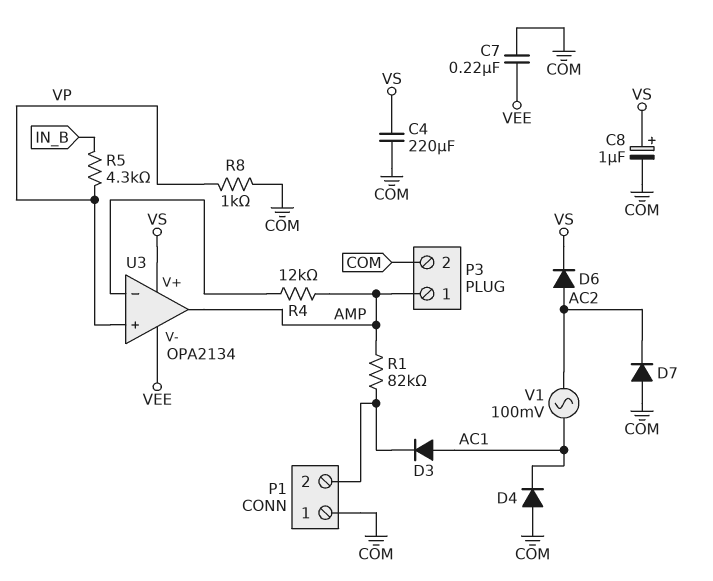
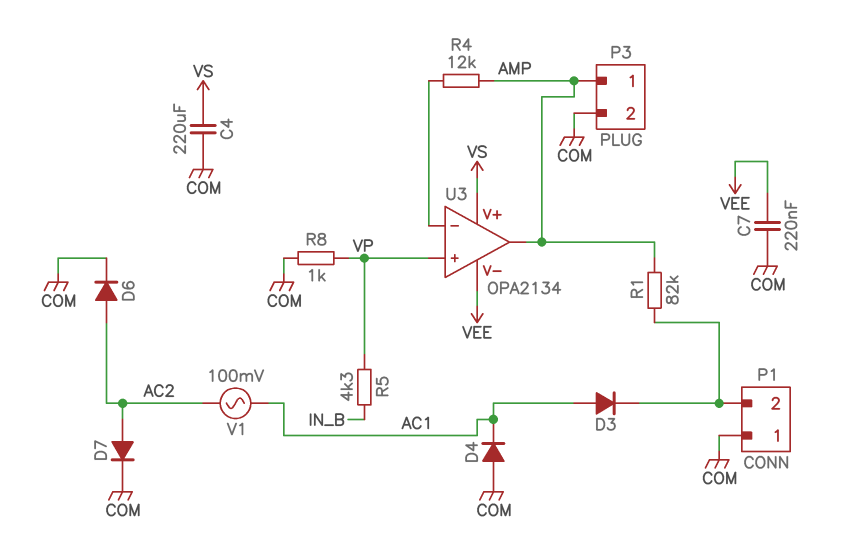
C8: 1uF (plus VS, minus COM) -> none
D6: diode (A AC2, K VS) -> diode (A AC2, K COM)
D7: diode (A COM, K AC2) -> diode (A AC2, K COM)

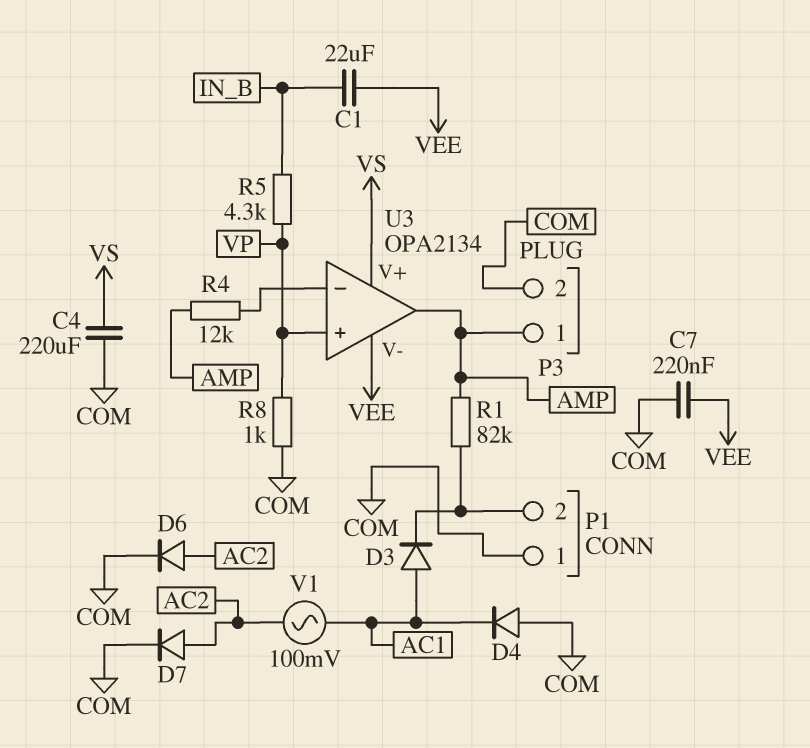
C1: none -> 22uF (IN_B, VEE)

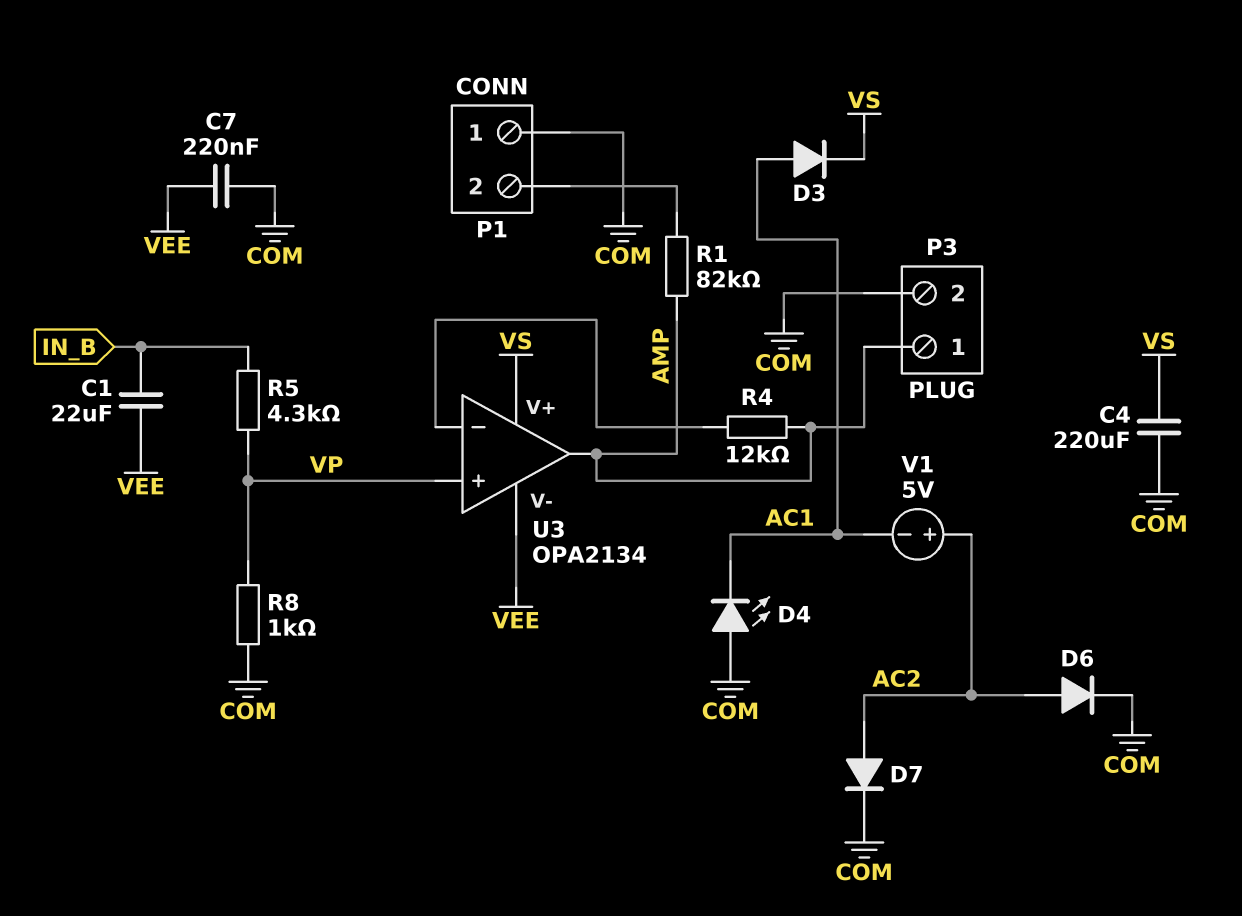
D3: diode (A AC1, K P1/2) -> diode (A AC1, K VS)
D4: diode (A COM, K AC1) -> LED (A COM, K AC1)
V1: AC 100mV (AC1, AC2) -> 5V (plus AC2, minus AC1)

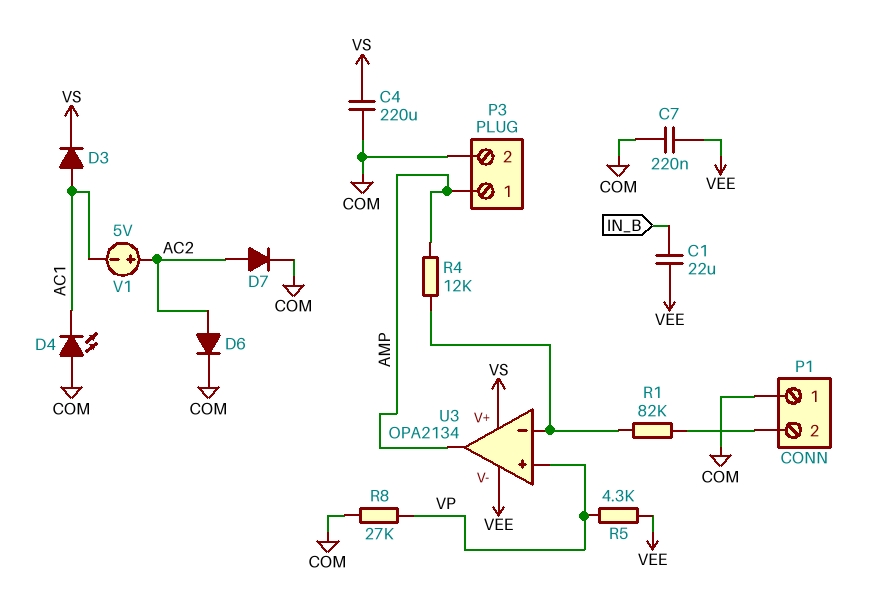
R1: 82k (AMP, P1/2) -> 82k (P1/2, U3/in-)
R5: 4.3k (IN_B, VP) -> 4.3k (VEE, VP)
R8: 1k (COM, VP) -> 27k (COM, VP)

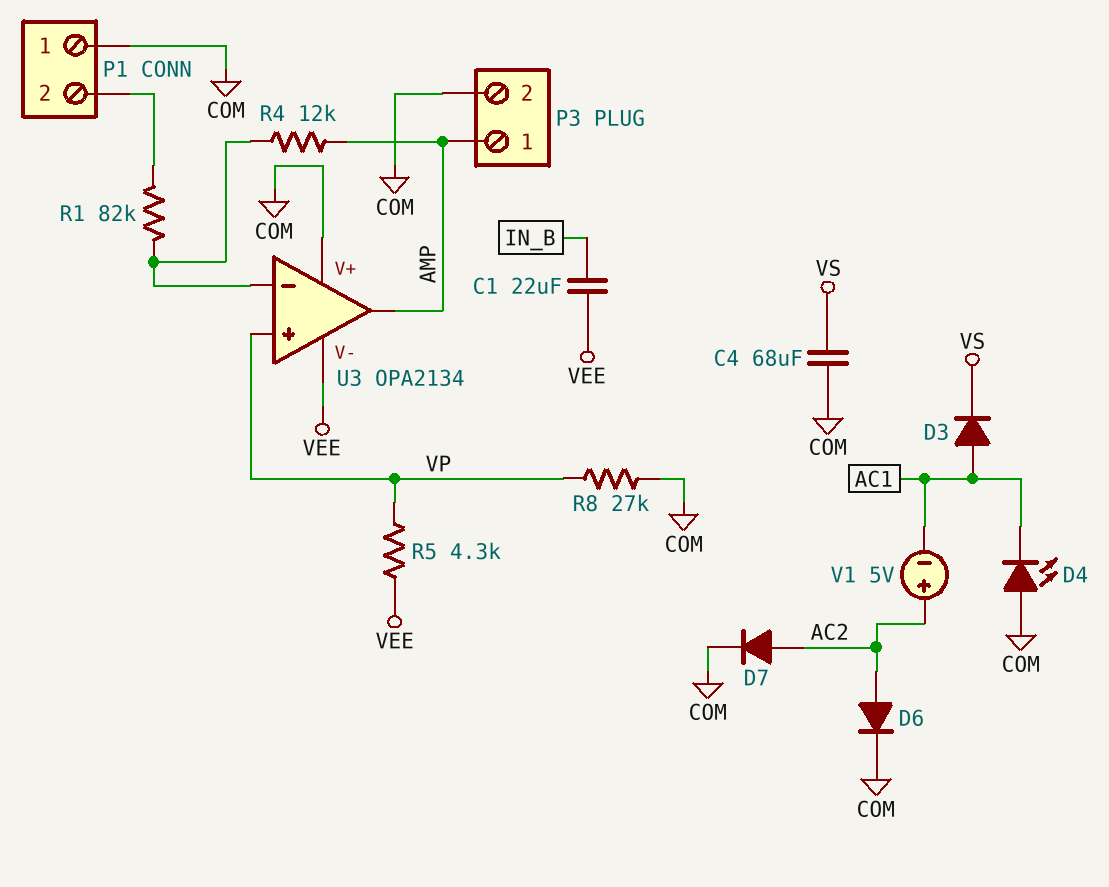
C4: 220uF (COM, VS) -> 68uF (COM, VS)
C7: 220nF (COM, VEE) -> none
U3 pin V+: VS -> COM

